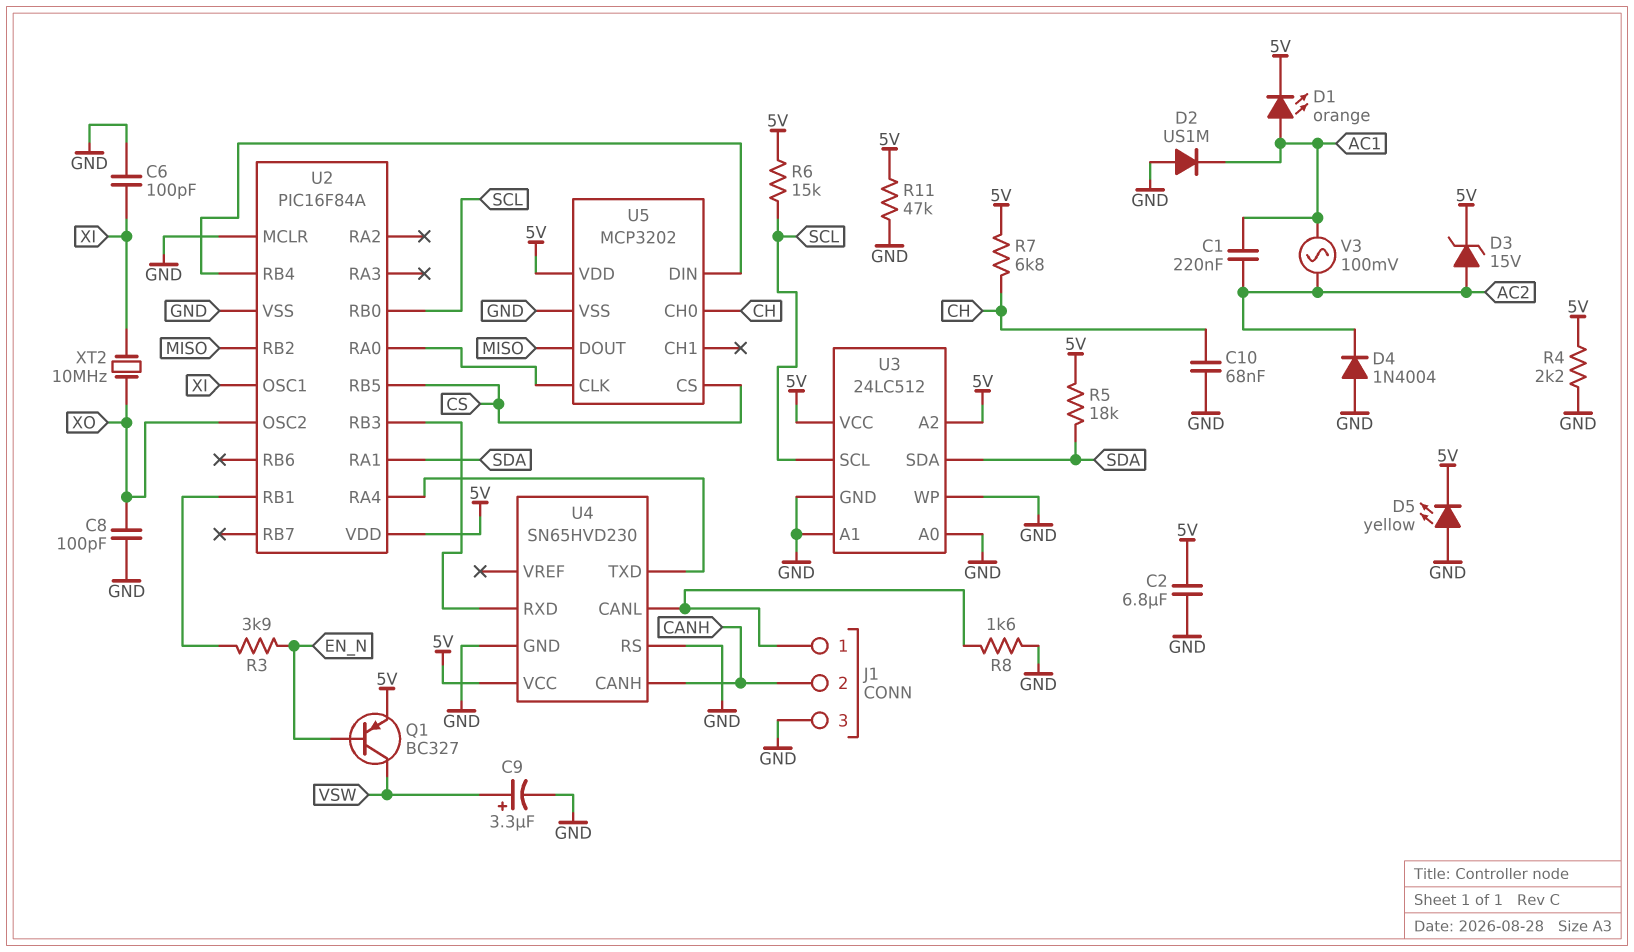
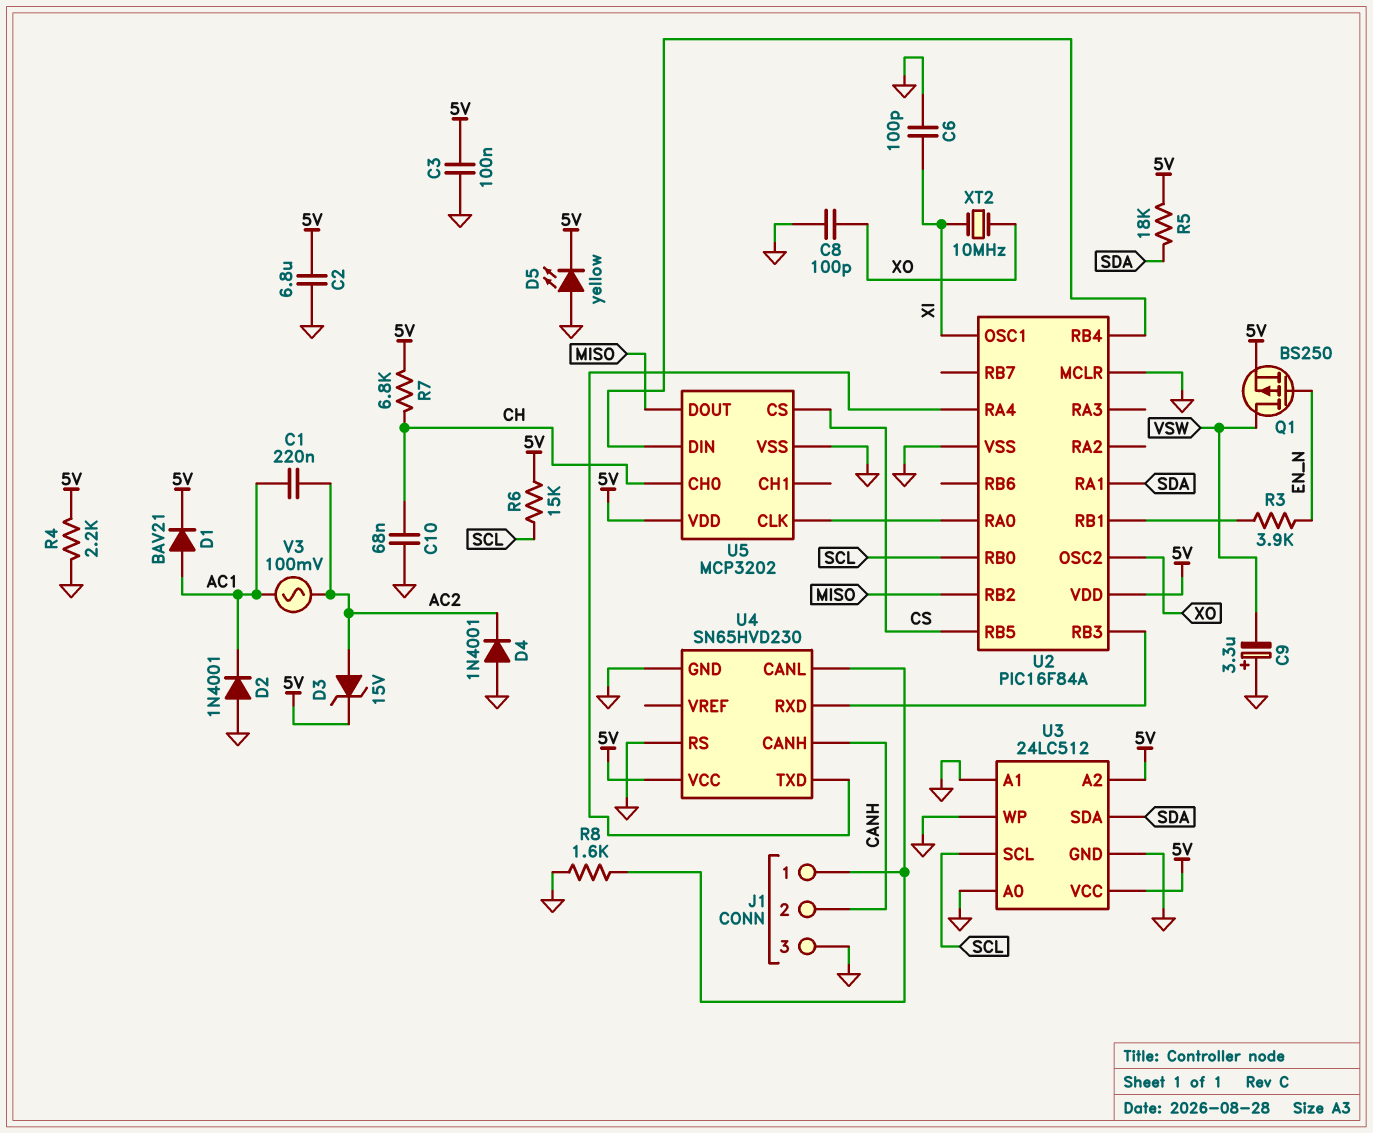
C3: none -> 100nF (5V, GND)
C9: 3.3uF (plus VSW, minus GND) -> 3.3uF (plus GND, minus VSW)
D1: LED orange (A AC1, K 5V) -> diode BAV21 (A AC1, K 5V)
D2: diode US1M (A GND, K AC1) -> diode 1N4001 (A GND, K AC1)
D4: diode 1N4004 (A GND, K AC2) -> diode 1N4001 (A GND, K AC2)
Q1: PNP BC327 (B EN_N, C VSW, E 5V) -> PMOS BS250 (G EN_N, D VSW, S 5V)
R11: 47k (5V, GND) -> none

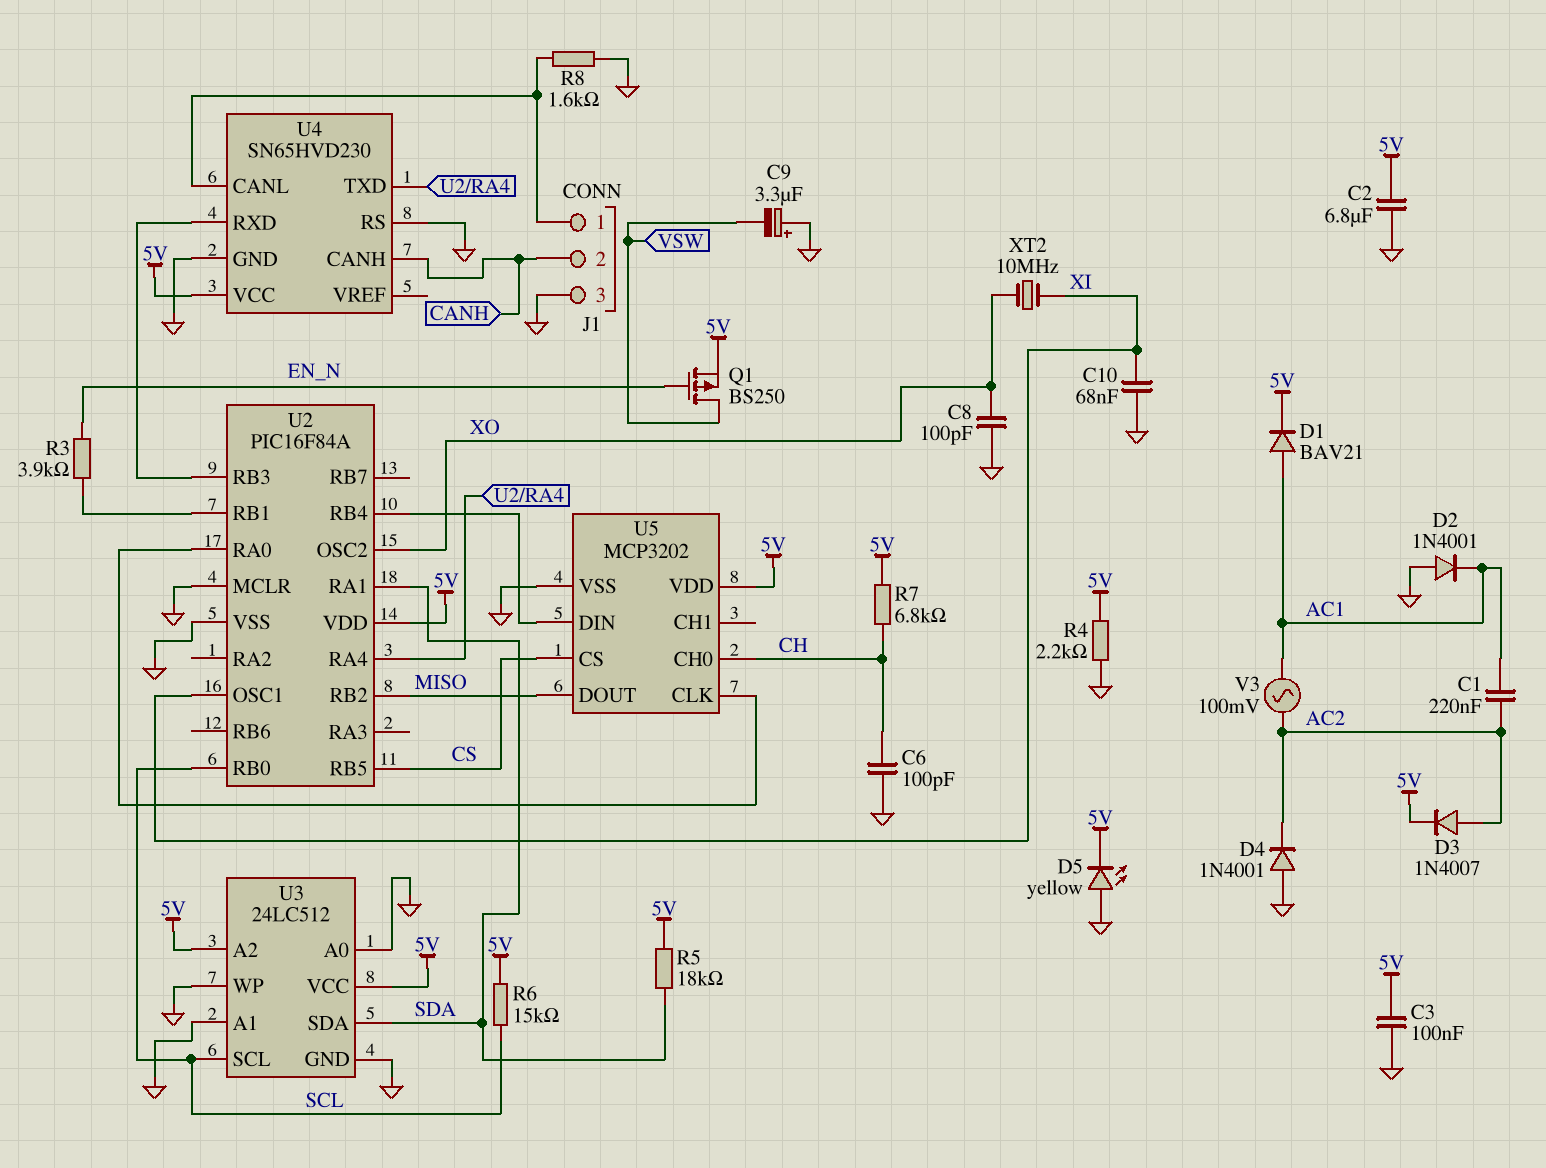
C6: 100pF (GND, XI) -> 100pF (CH, GND)
C10: 68nF (CH, GND) -> 68nF (GND, XI)
D3: zener 15V (A AC2, K 5V) -> diode 1N4007 (A AC2, K 5V)

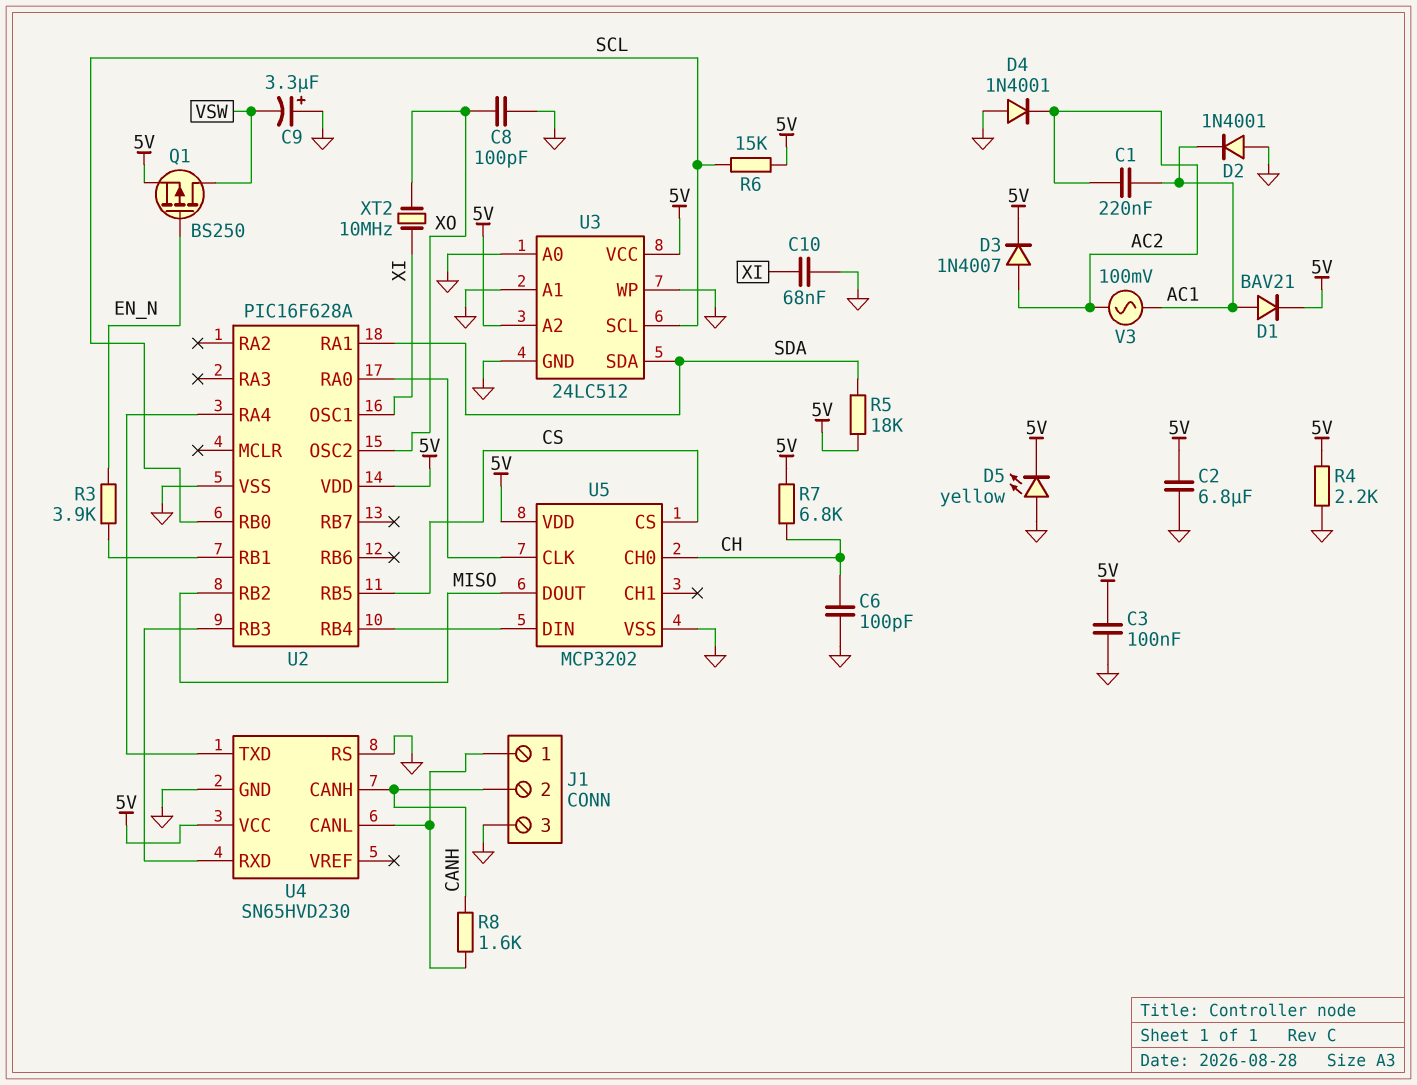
R8: 1.6k (GND, J1/1) -> 1.6k (CANH, J1/1)
U2: PIC16F84A -> PIC16F628A
U2 pin MCLR: GND -> none

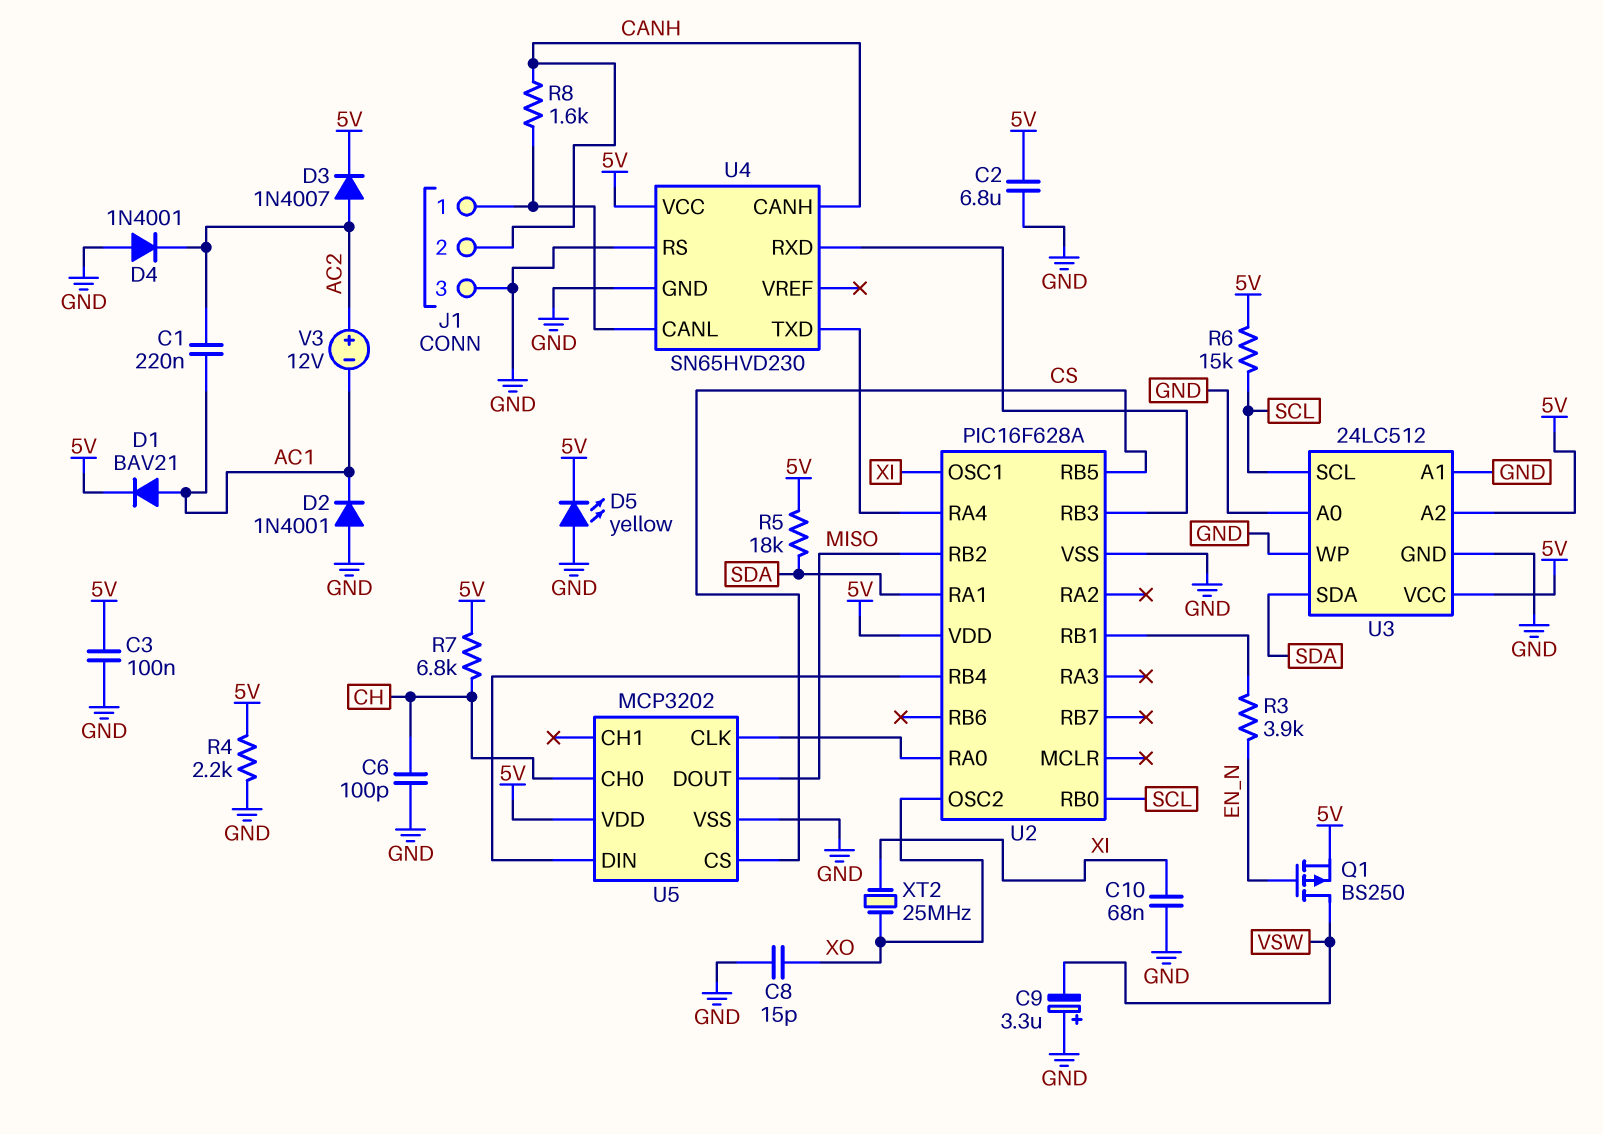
C8: 100pF (GND, XO) -> 15pF (GND, XO)
V3: AC 100mV (AC1, AC2) -> 12V (plus AC2, minus AC1)
XT2: 10MHz (XI, XO) -> 25MHz (XI, XO)

